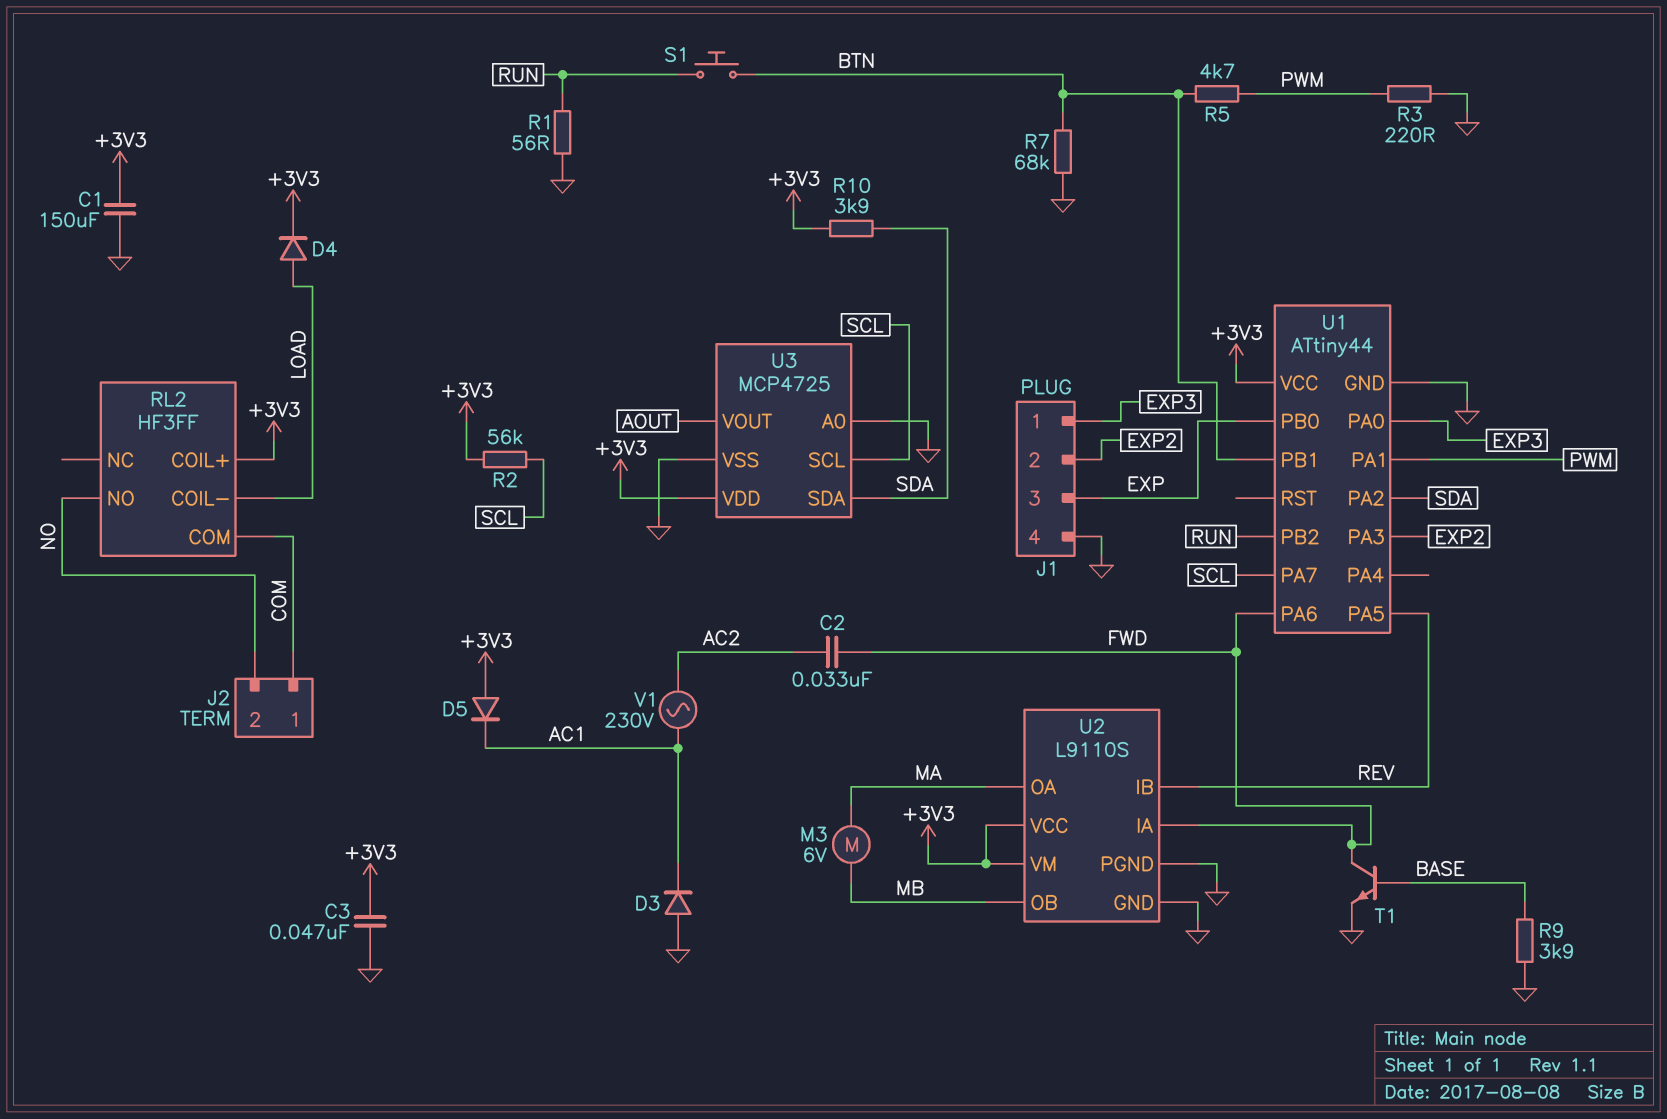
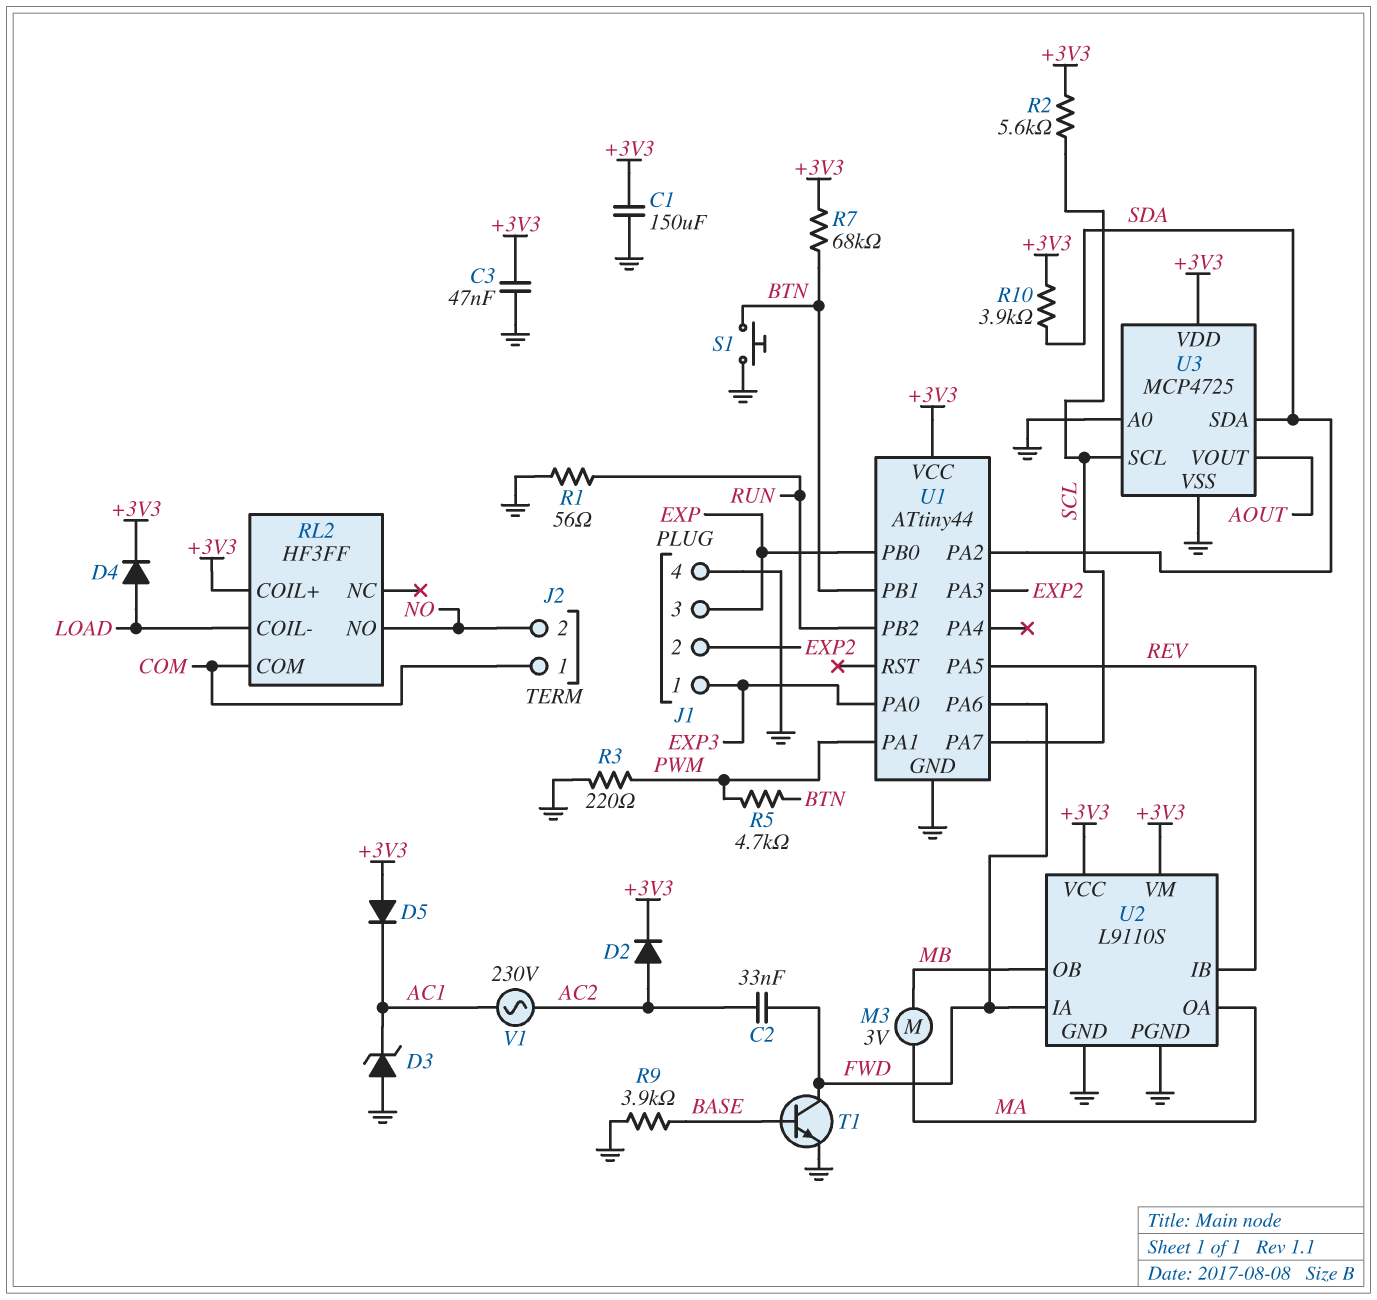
D2: none -> diode (A AC2, K +3V3)
D3: diode (A GND, K AC1) -> zener (A GND, K AC1)
M3: motor 6V (MA, MB) -> motor 3V (MA, MB)
R2: 56k (+3V3, SCL) -> 5.6k (+3V3, SCL)
R7: 68k (BTN, GND) -> 68k (+3V3, BTN)
S1: button (BTN, RUN) -> button (BTN, GND)

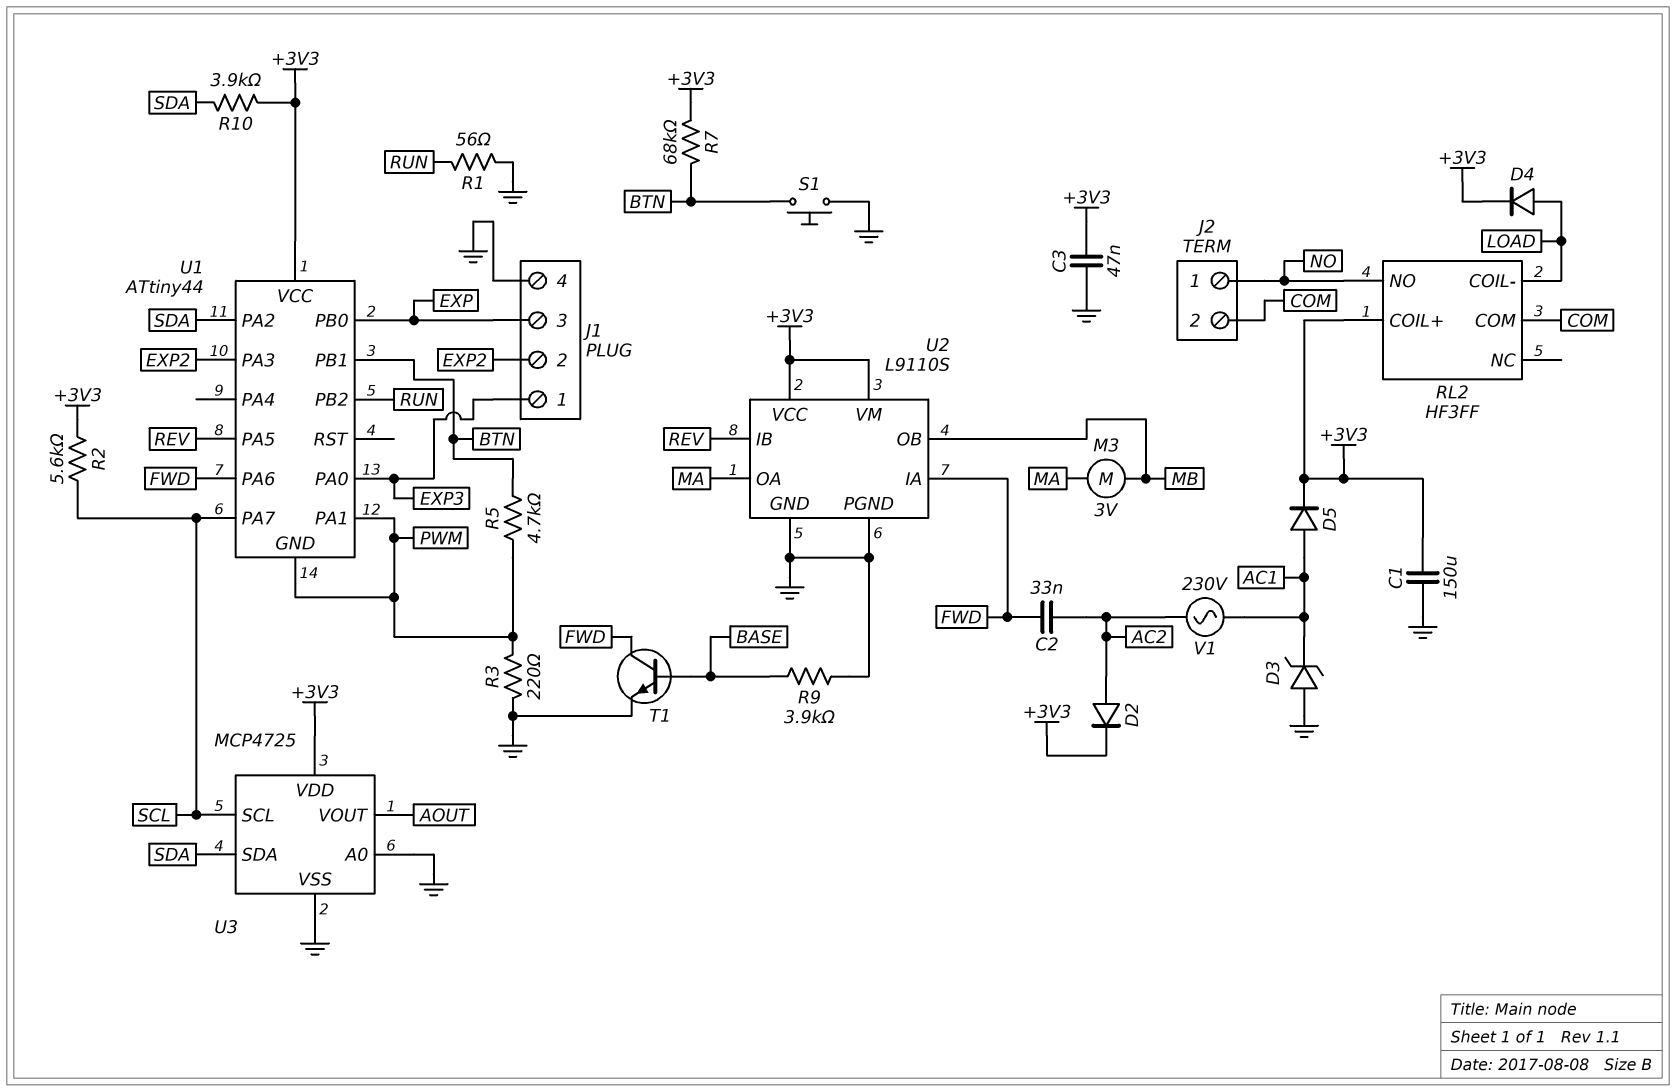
D5: diode (A +3V3, K AC1) -> diode (A AC1, K +3V3)
J2 pin 1: COM -> NO
J2 pin 2: NO -> COM
U1 pin GND: GND -> PWM

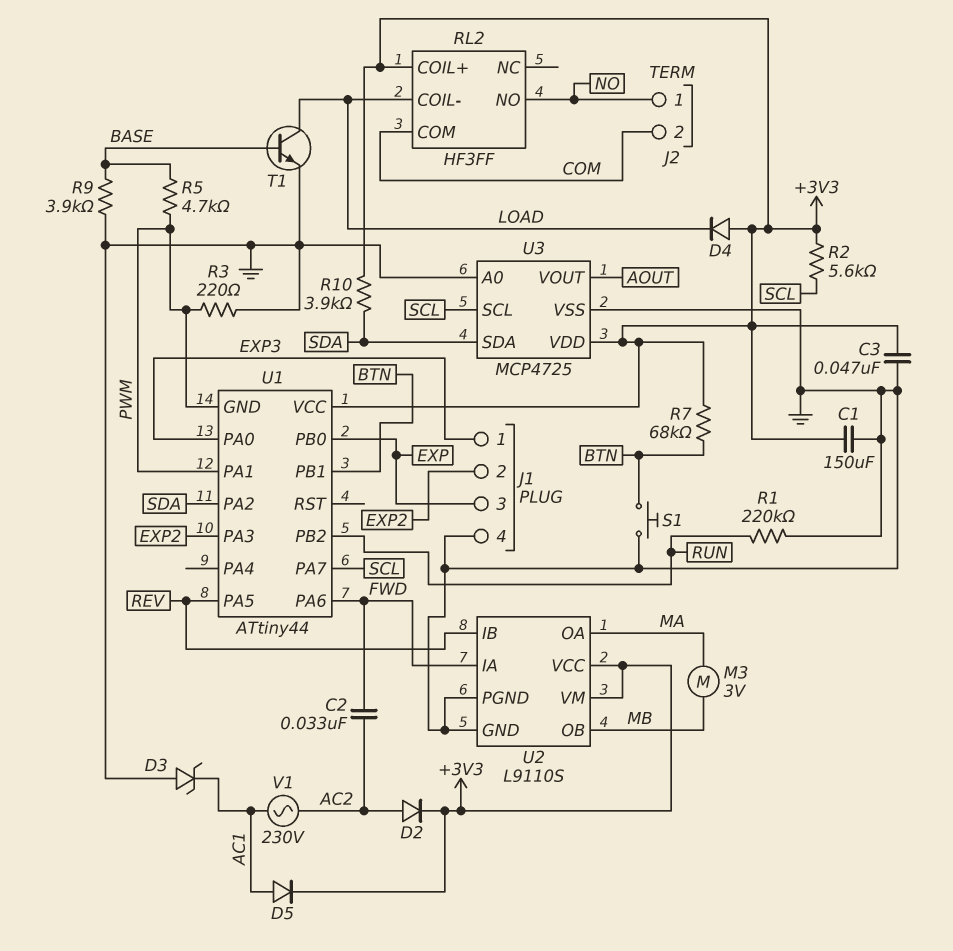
D4: diode (A LOAD, K +3V3) -> diode (A +3V3, K LOAD)
R1: 56 (GND, RUN) -> 220k (GND, RUN)
R5: 4.7k (BTN, PWM) -> 4.7k (BASE, PWM)
T1: NPN (B BASE, C FWD, E GND) -> NPN (B BASE, C LOAD, E GND)

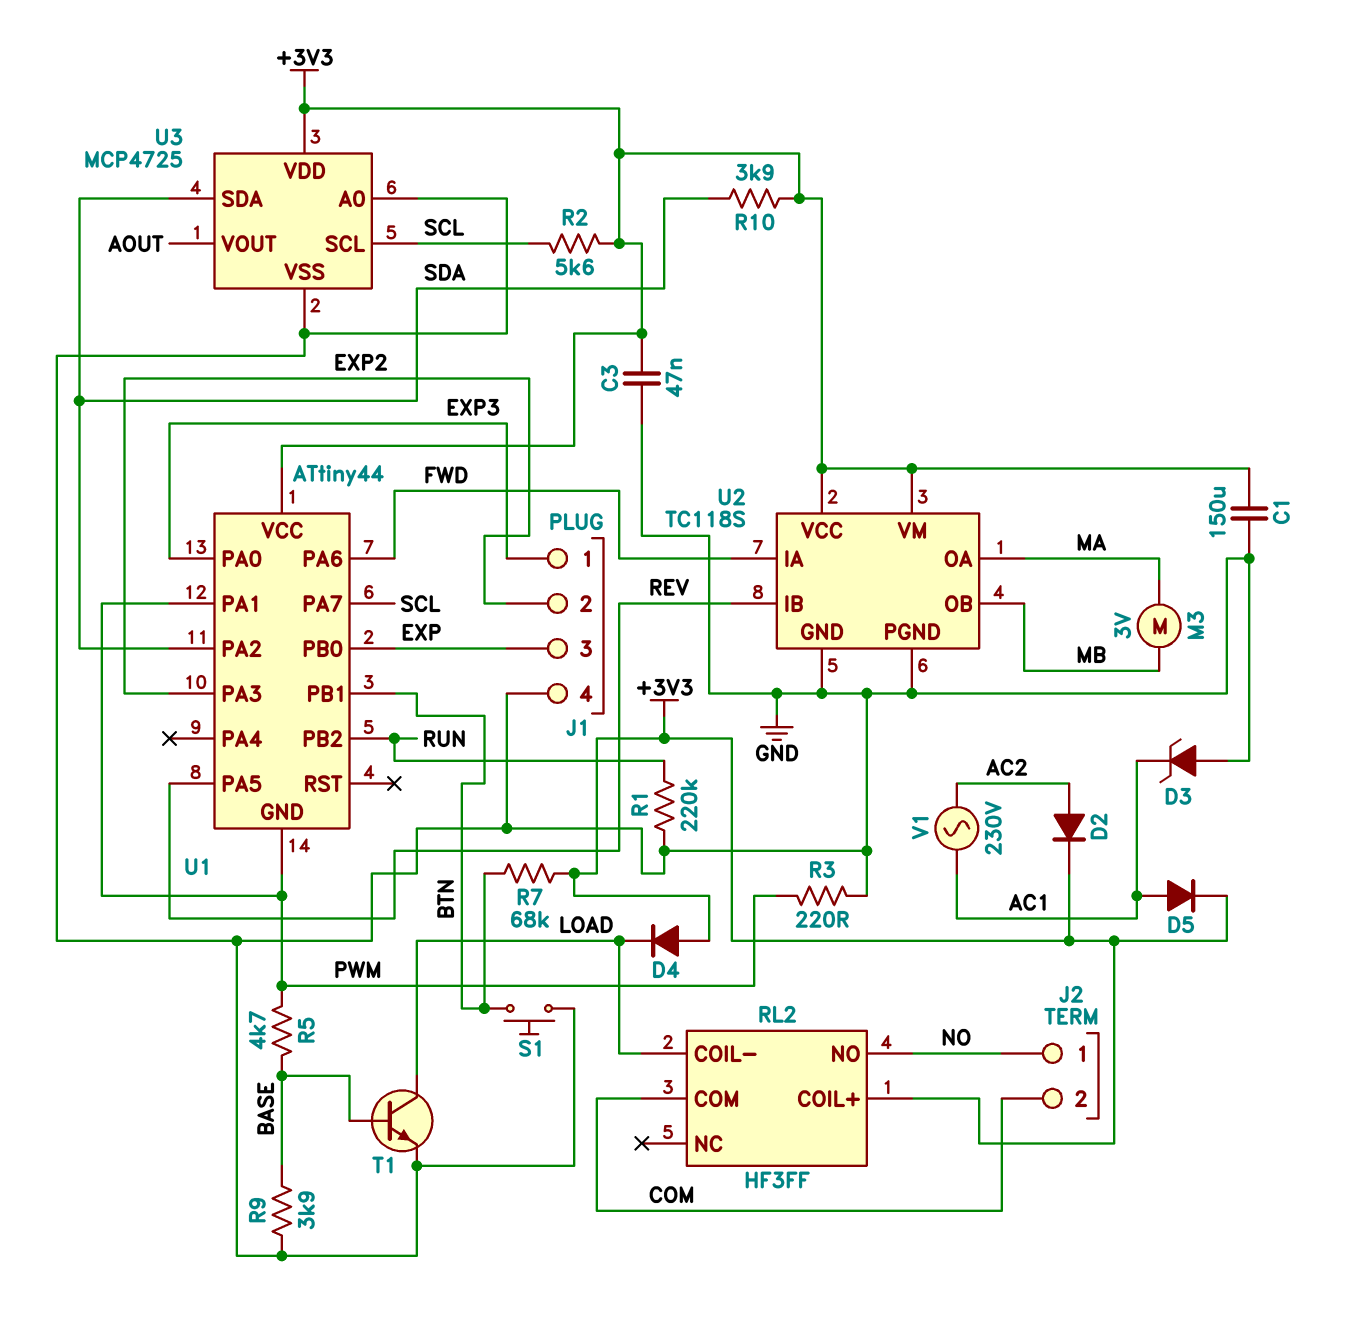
C2: 33nF (AC2, FWD) -> none
U2: L9110S -> TC118S

